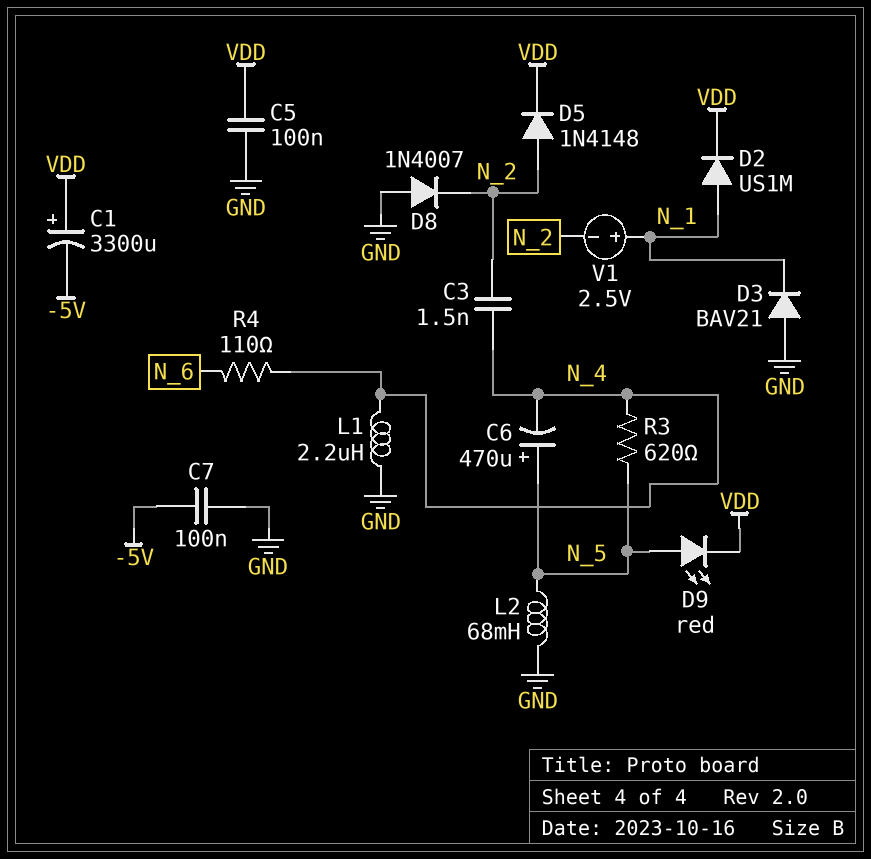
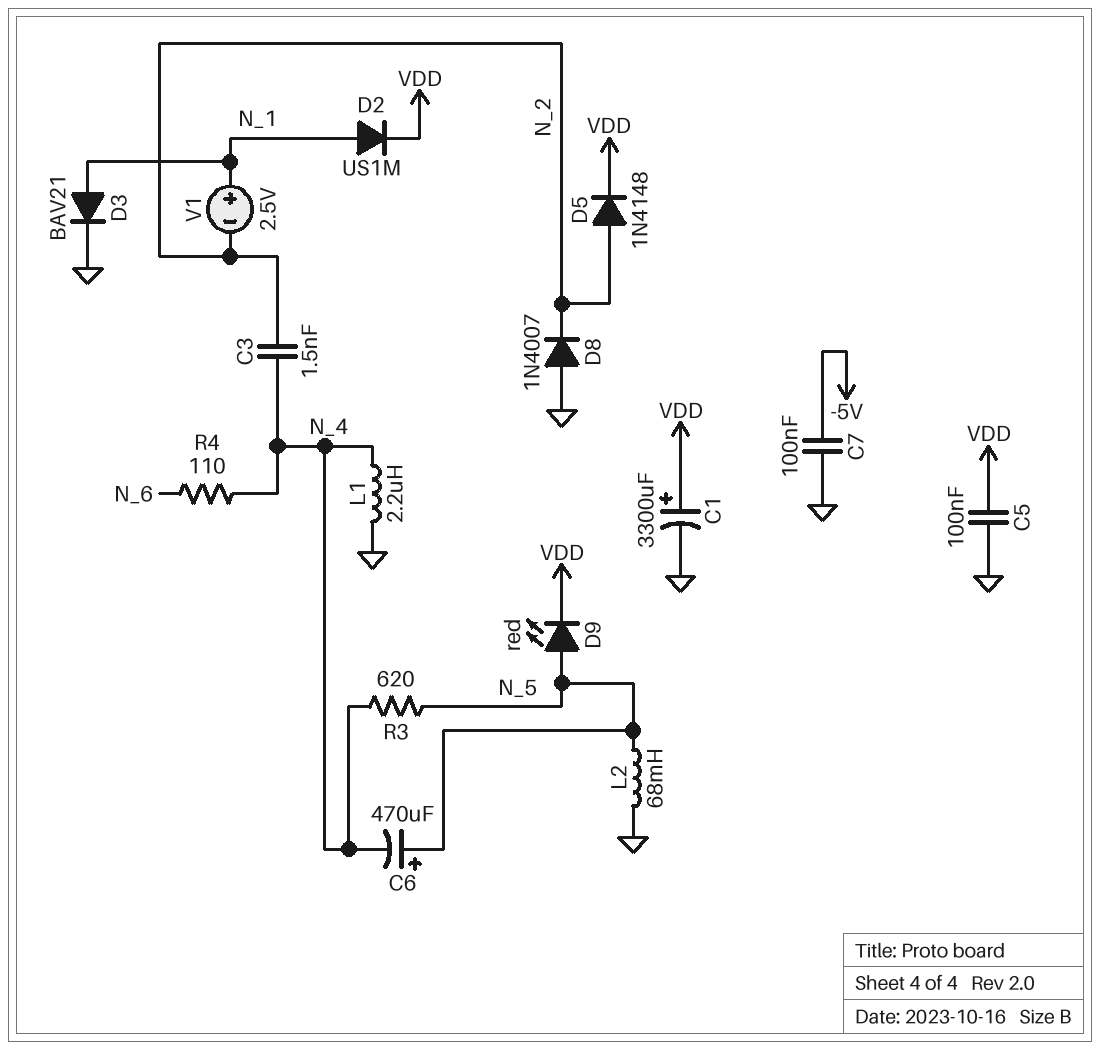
C1: 3300uF (plus VDD, minus -5V) -> 3300uF (plus VDD, minus GND)
D3: diode BAV21 (A GND, K N_1) -> diode BAV21 (A N_1, K GND)

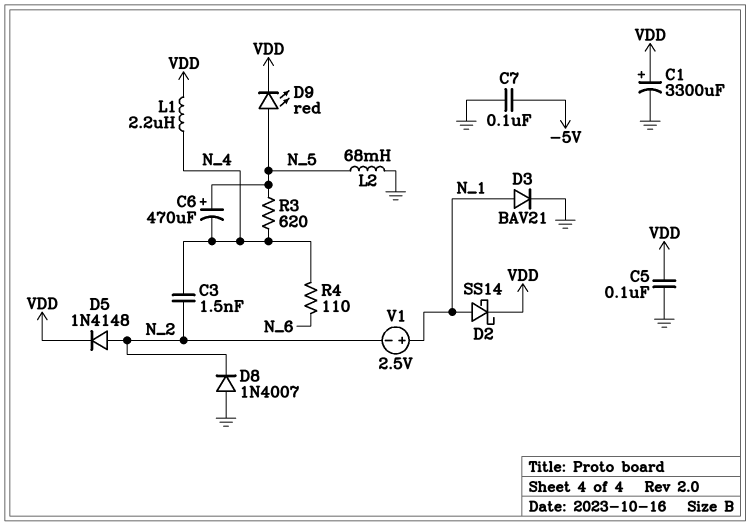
D2: diode US1M (A N_1, K VDD) -> schottky SS14 (A N_1, K VDD)
L1: 2.2uH (GND, N_4) -> 2.2uH (N_4, VDD)

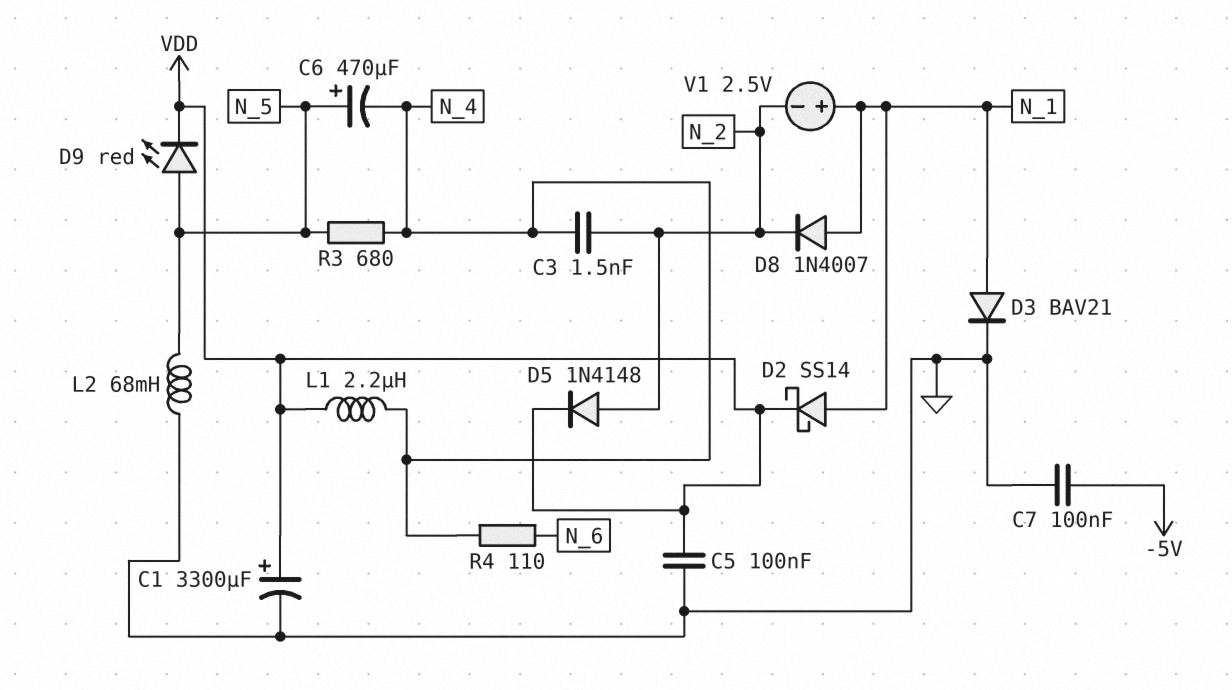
D8: diode 1N4007 (A GND, K N_2) -> diode 1N4007 (A N_1, K N_2)
R3: 620 (N_4, N_5) -> 680 (N_4, N_5)

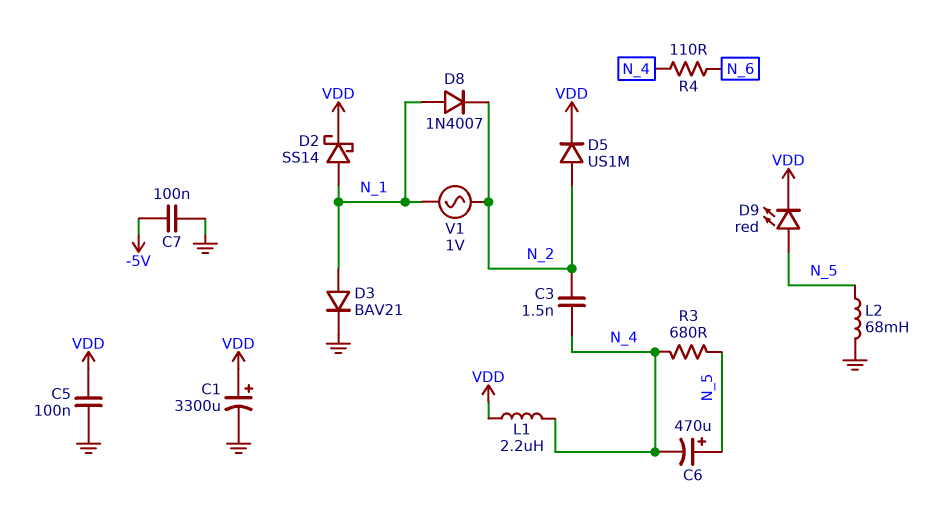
D5: diode 1N4148 (A N_2, K VDD) -> diode US1M (A N_2, K VDD)
V1: 2.5V (plus N_1, minus N_2) -> AC 1V (N_1, N_2)

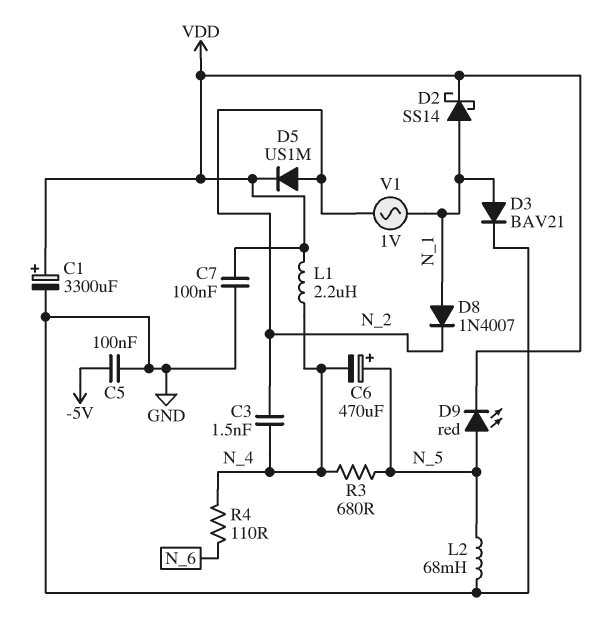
C5: 100nF (GND, VDD) -> 100nF (-5V, GND)
C7: 100nF (-5V, GND) -> 100nF (GND, VDD)

